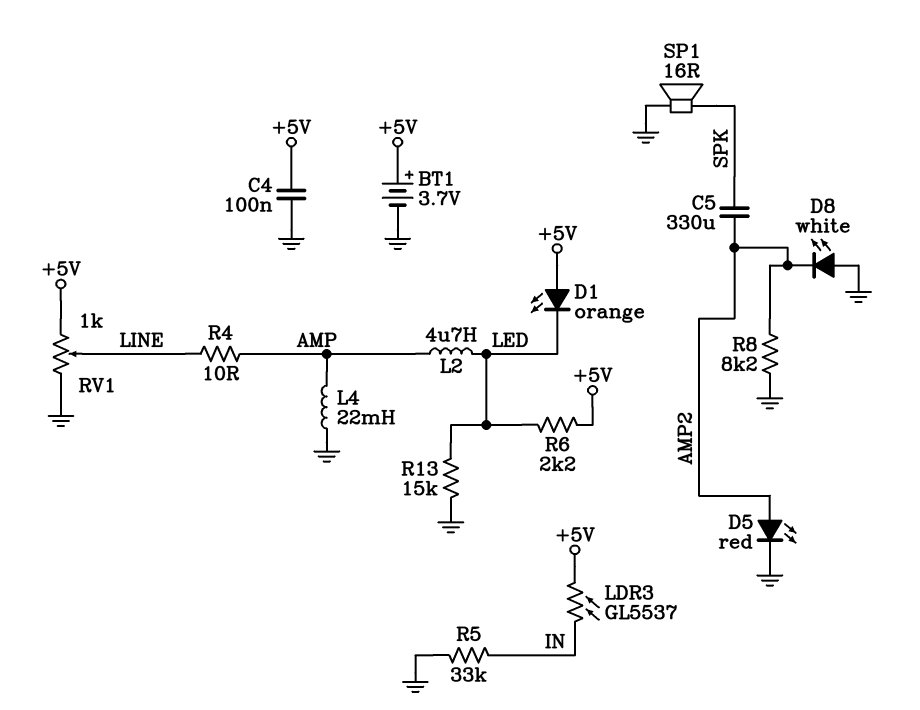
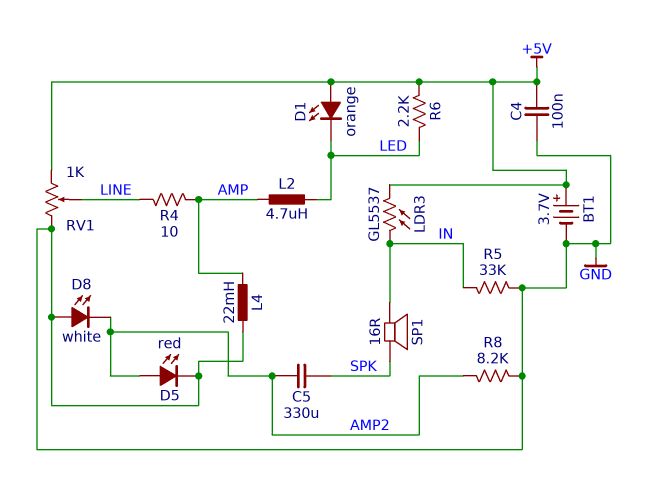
R13: 15k (GND, LED) -> none
SP1: speaker 16R (GND, SPK) -> speaker 16R (IN, SPK)

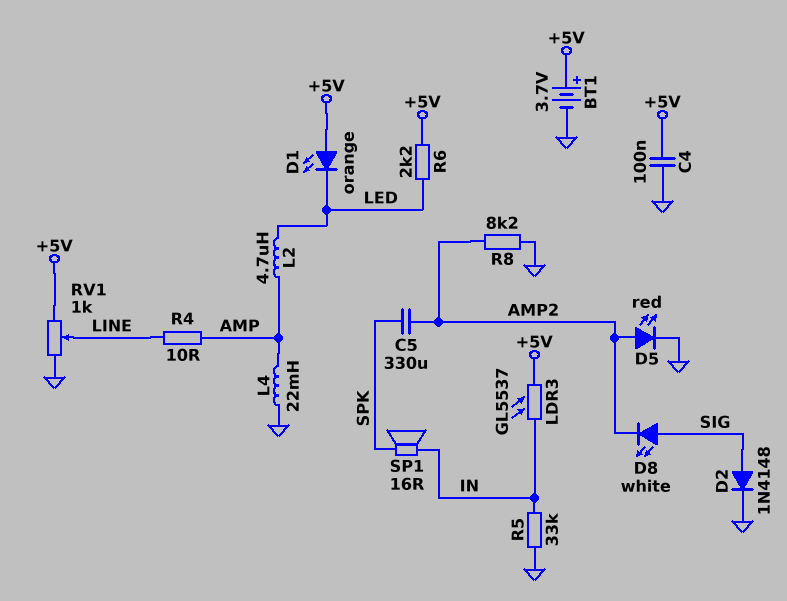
D2: none -> diode 1N4148 (A SIG, K GND)
D8: LED white (A GND, K AMP2) -> LED white (A SIG, K AMP2)

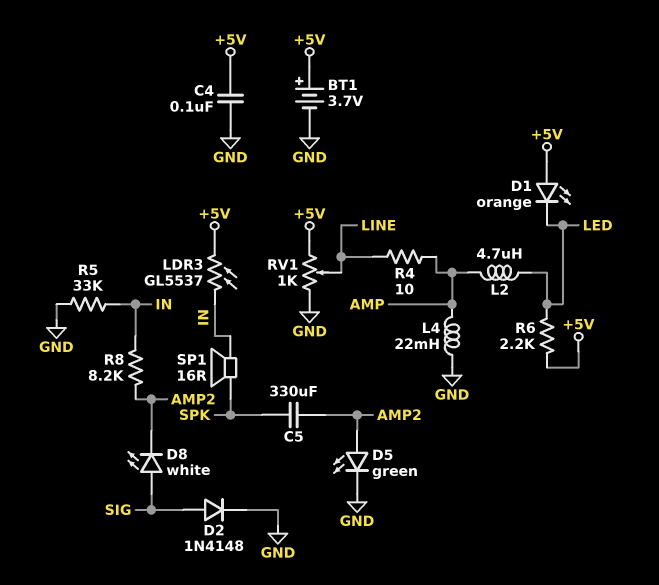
D5: LED red (A AMP2, K GND) -> LED green (A AMP2, K GND)
R8: 8.2k (AMP2, GND) -> 8.2k (AMP2, IN)

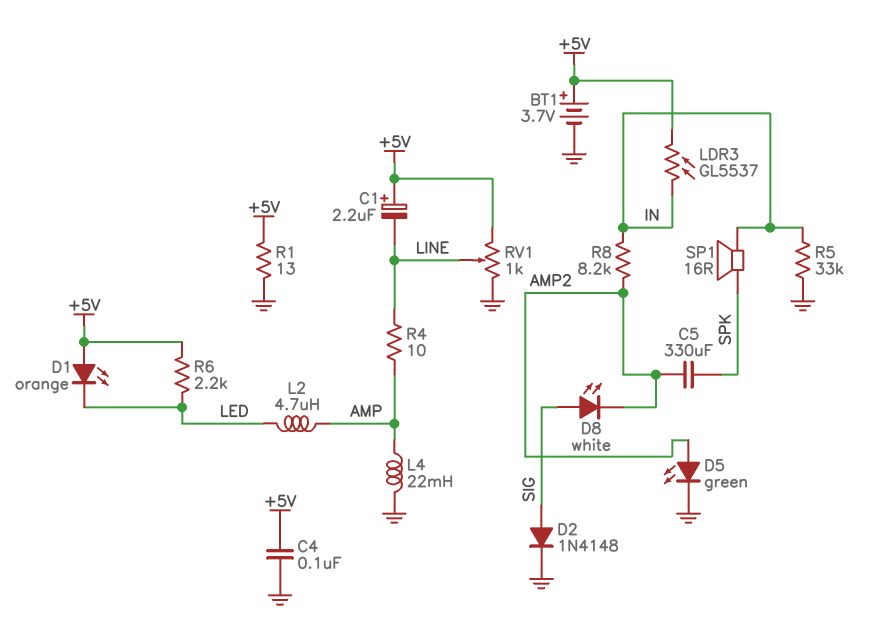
C1: none -> 2.2uF (plus +5V, minus LINE)
R1: none -> 13 (+5V, GND)

